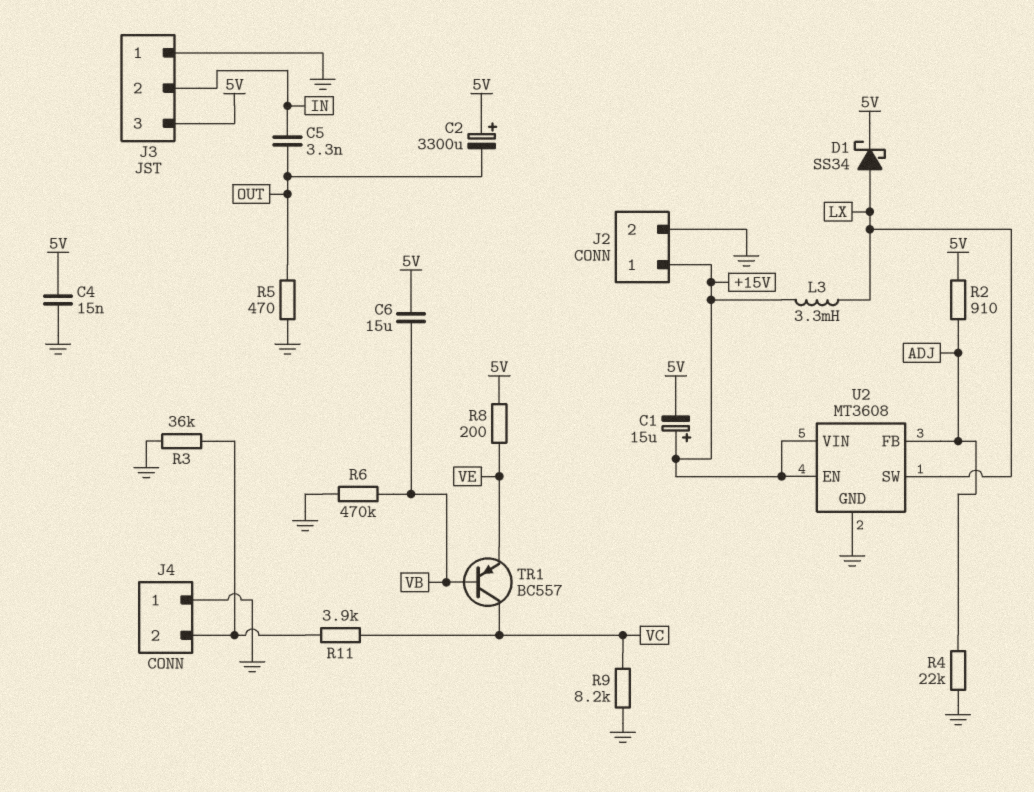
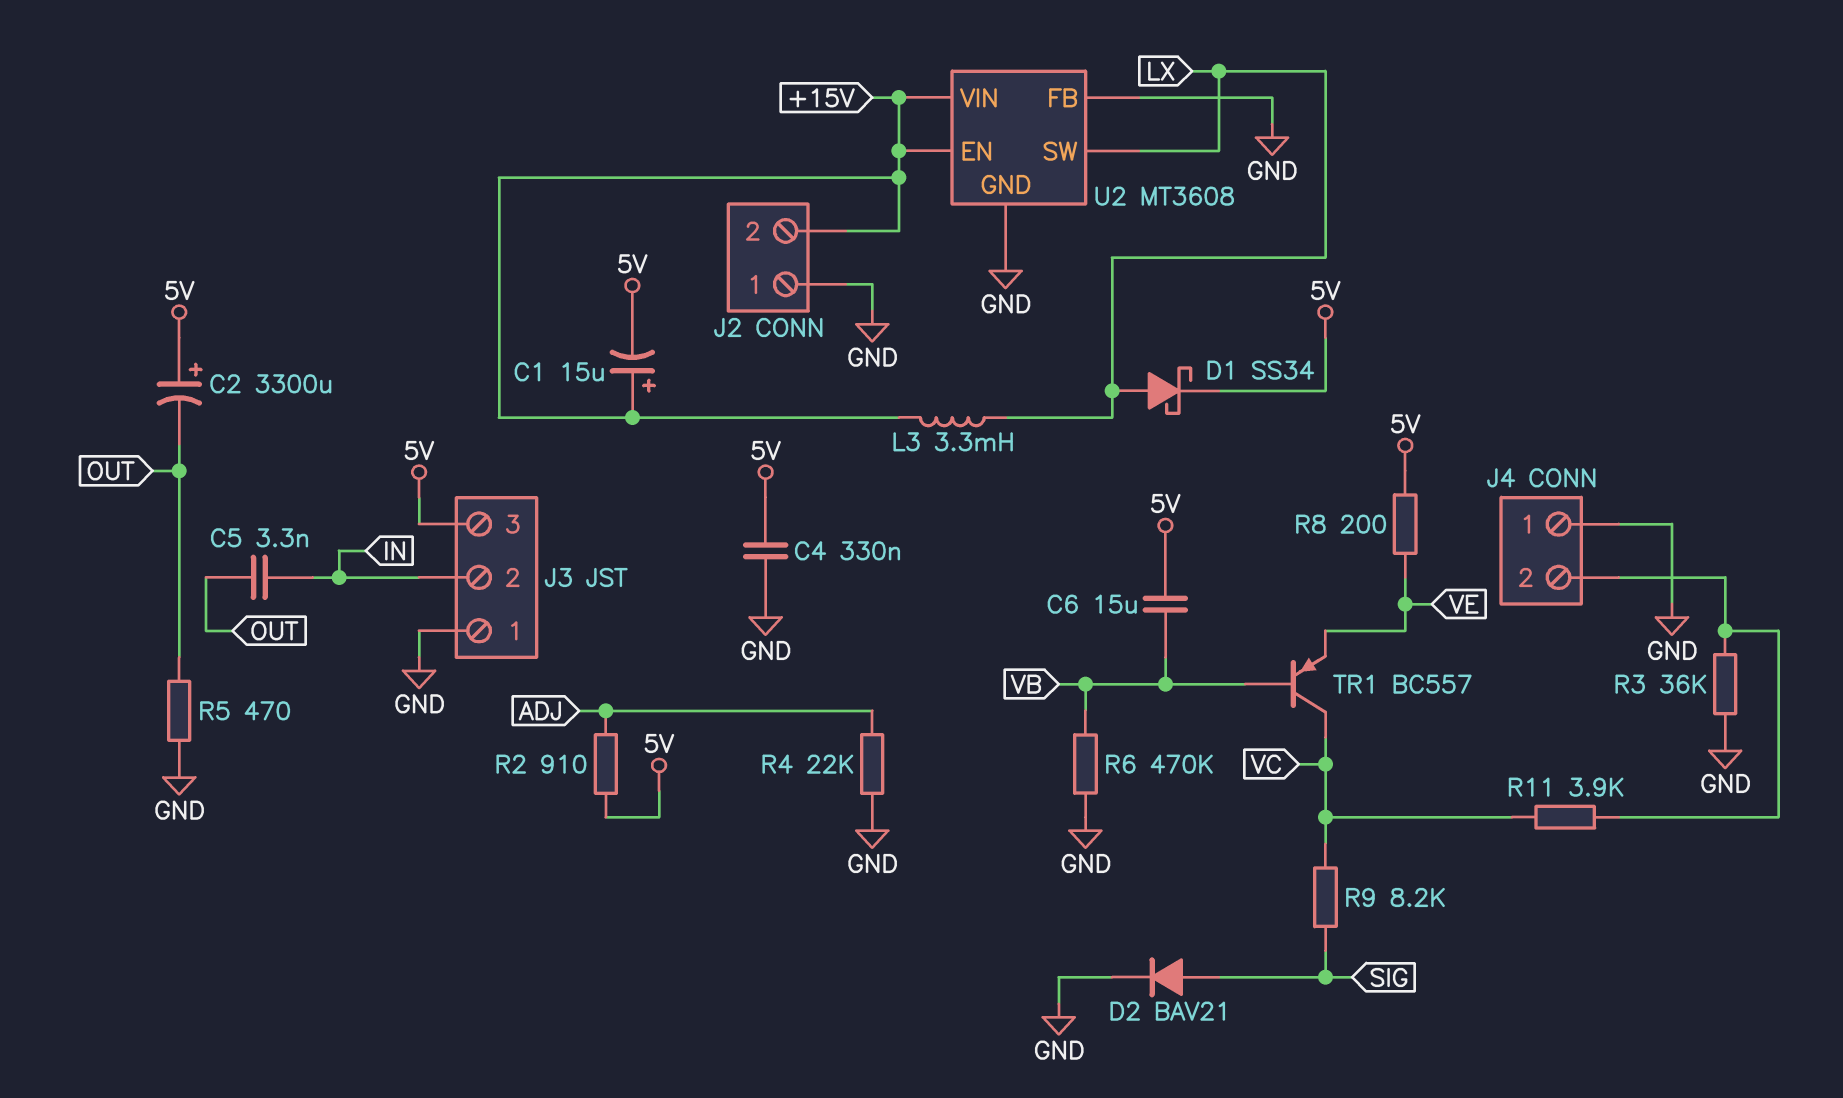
C4: 15nF (5V, GND) -> 330nF (5V, GND)
D2: none -> diode BAV21 (A SIG, K GND)
J2 pin 1: +15V -> GND
J2 pin 2: GND -> +15V
R9: 8.2k (GND, VC) -> 8.2k (SIG, VC)
U2 pin FB: ADJ -> GND

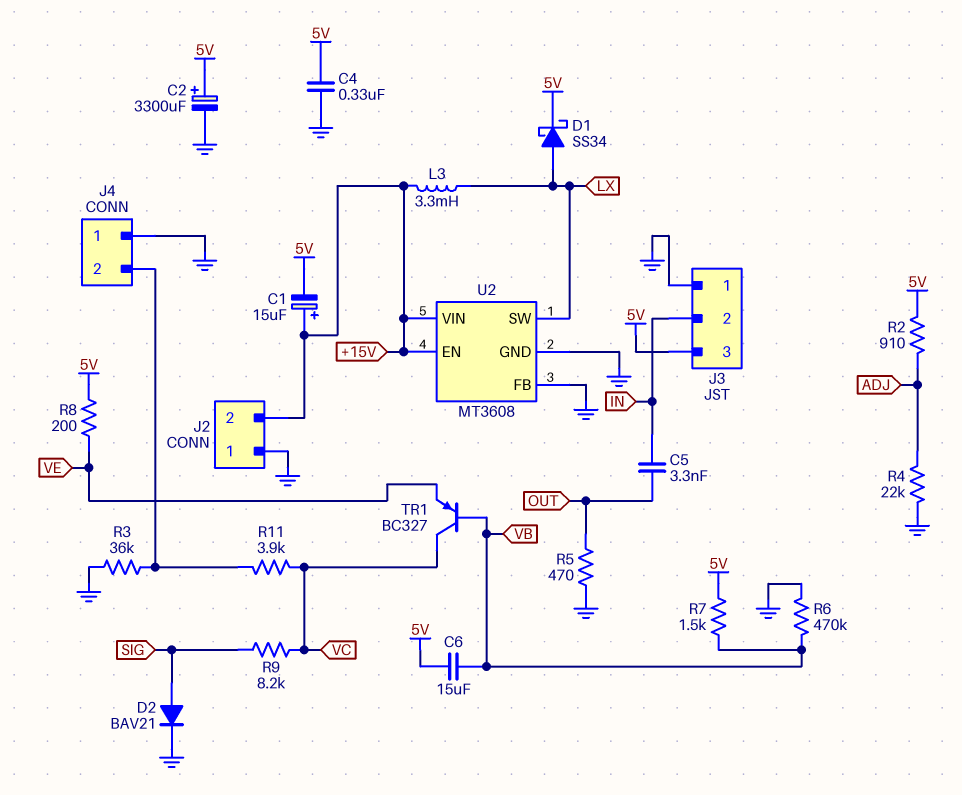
C2: 3300uF (plus 5V, minus OUT) -> 3300uF (plus 5V, minus GND)
R7: none -> 1.5k (5V, VB)
TR1: PNP BC557 (B VB, C VC, E VE) -> PNP BC327 (B VB, C VC, E VE)

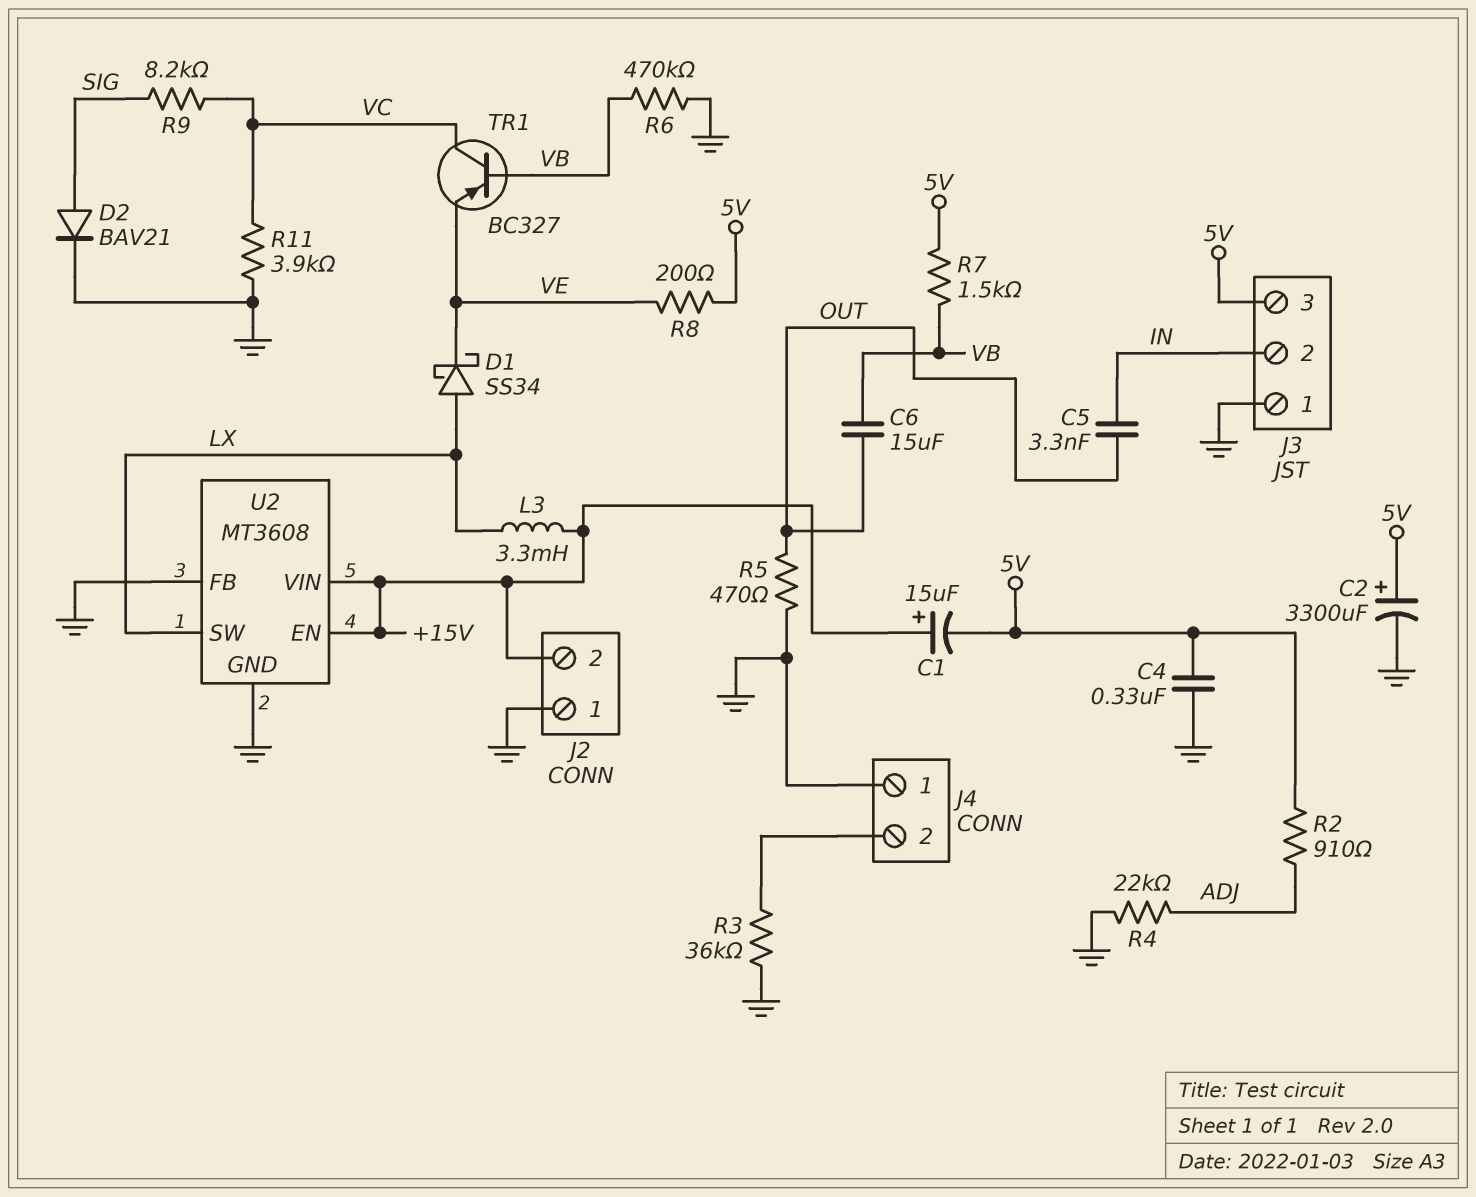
C6: 15uF (5V, VB) -> 15uF (OUT, VB)
D1: schottky SS34 (A LX, K 5V) -> schottky SS34 (A LX, K VE)
R11: 3.9k (J4/2, VC) -> 3.9k (GND, VC)

